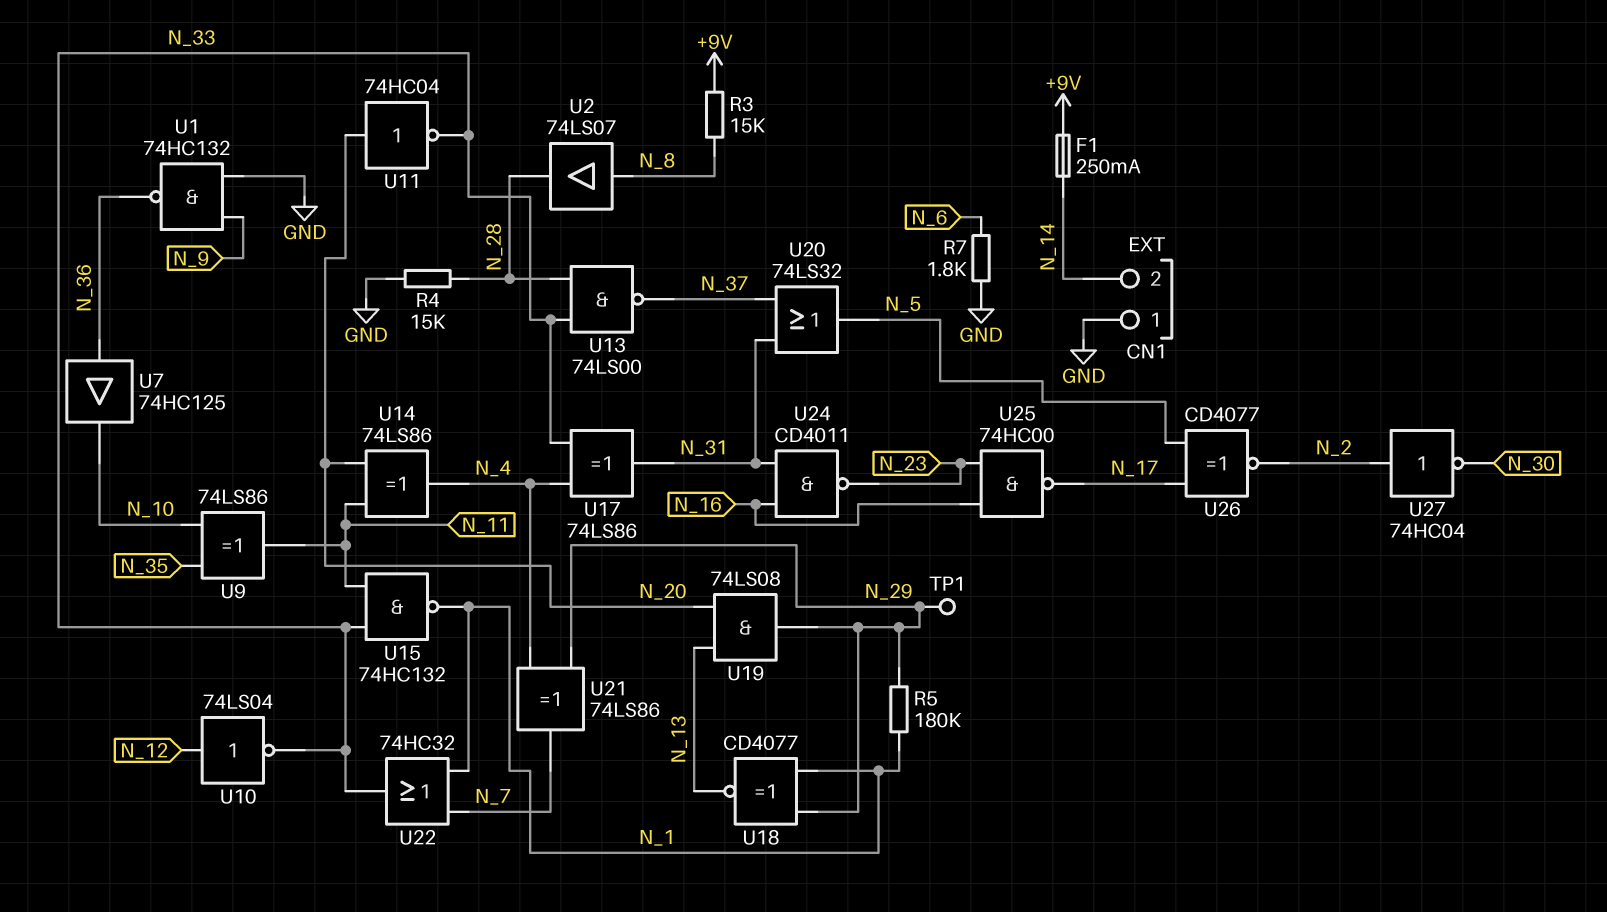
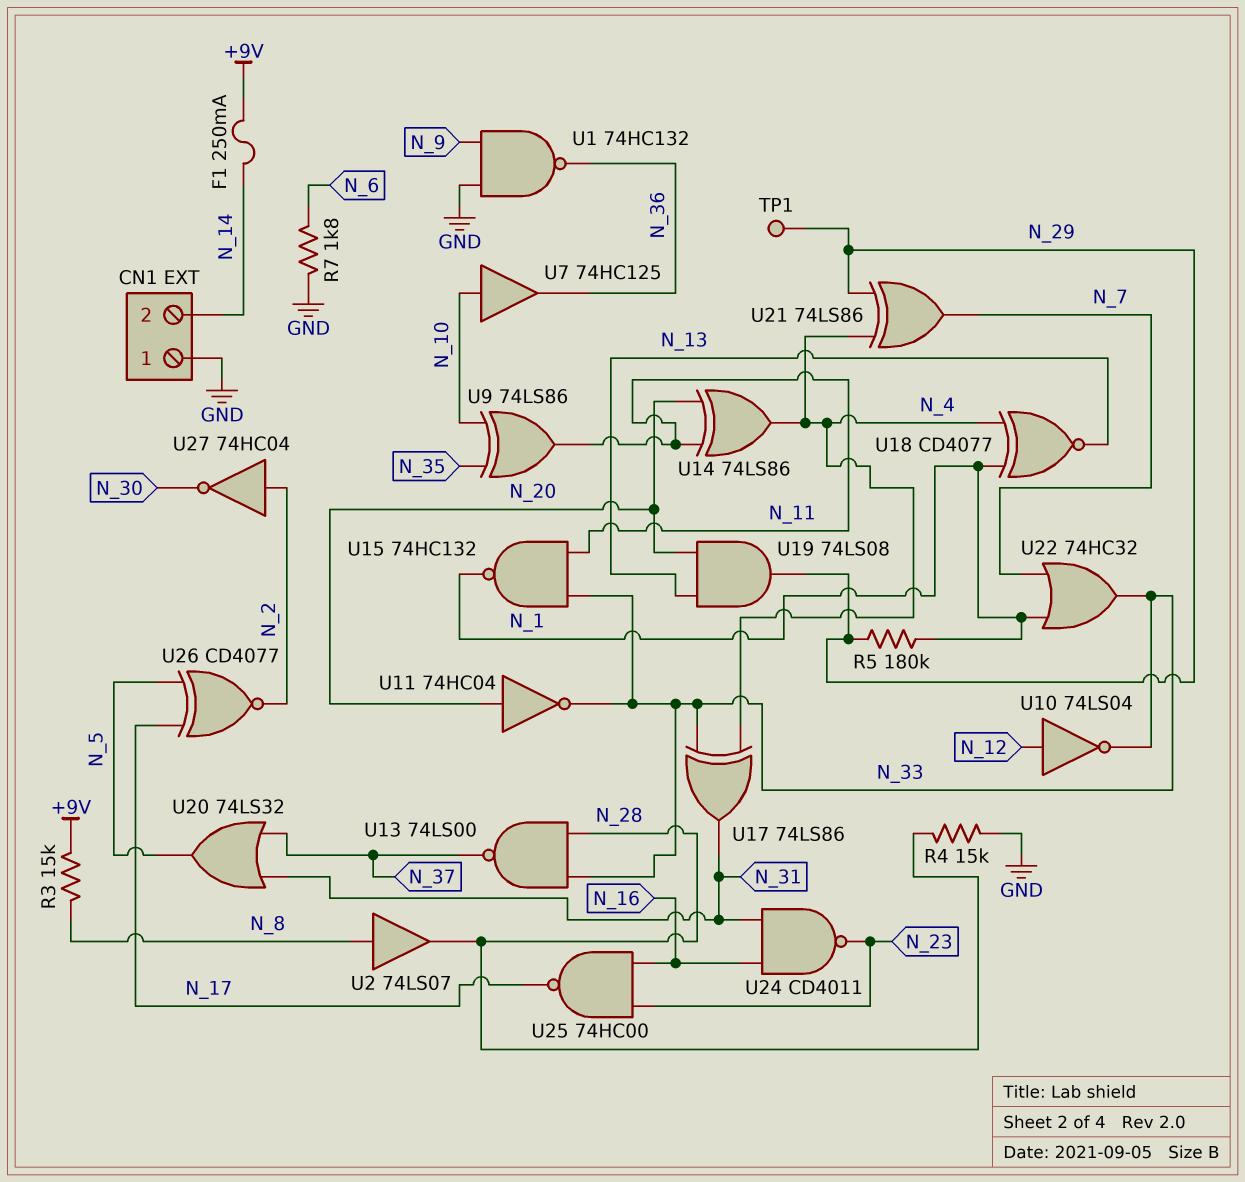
U7: buffer 74HC125 (in N_36, out N_10) -> buffer 74HC125 (in N_10, out N_36)
U18: XNOR CD4077 (in N_1, in N_29, out N_13) -> XNOR CD4077 (in N_1, in N_4, out N_13)

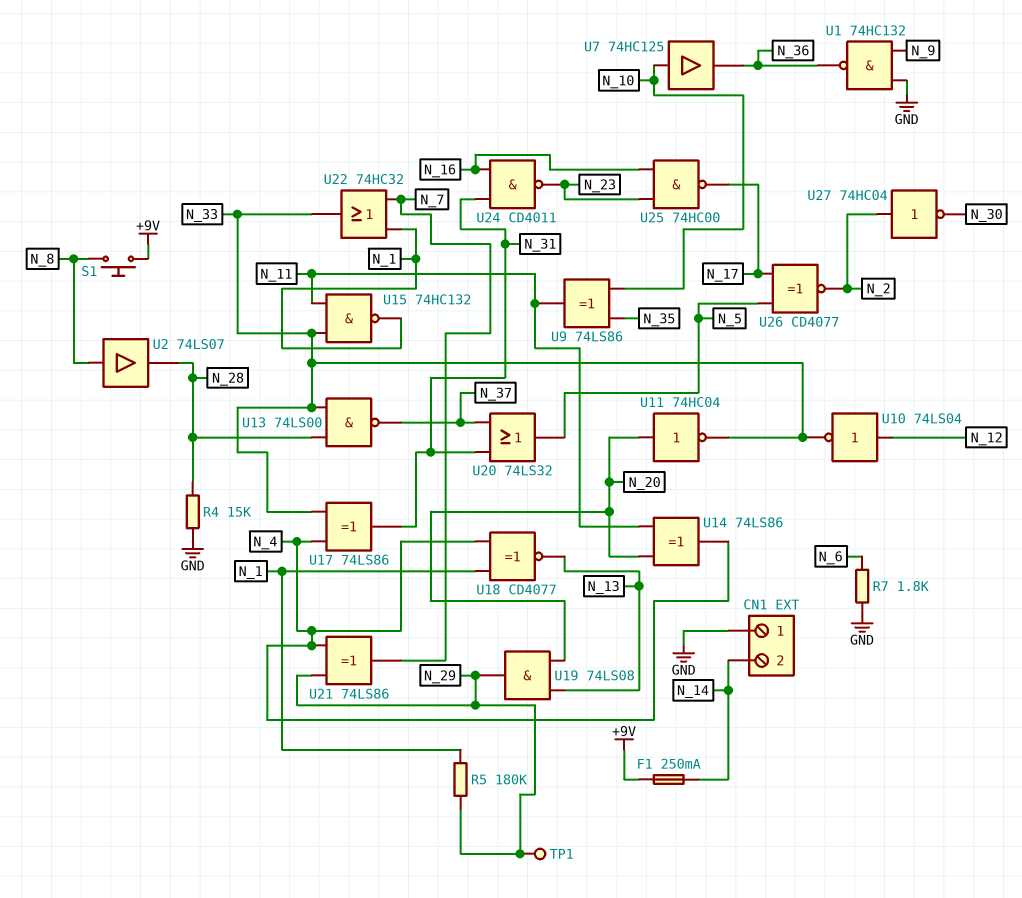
R3: 15k (+9V, N_8) -> none
S1: none -> button (+9V, N_8)

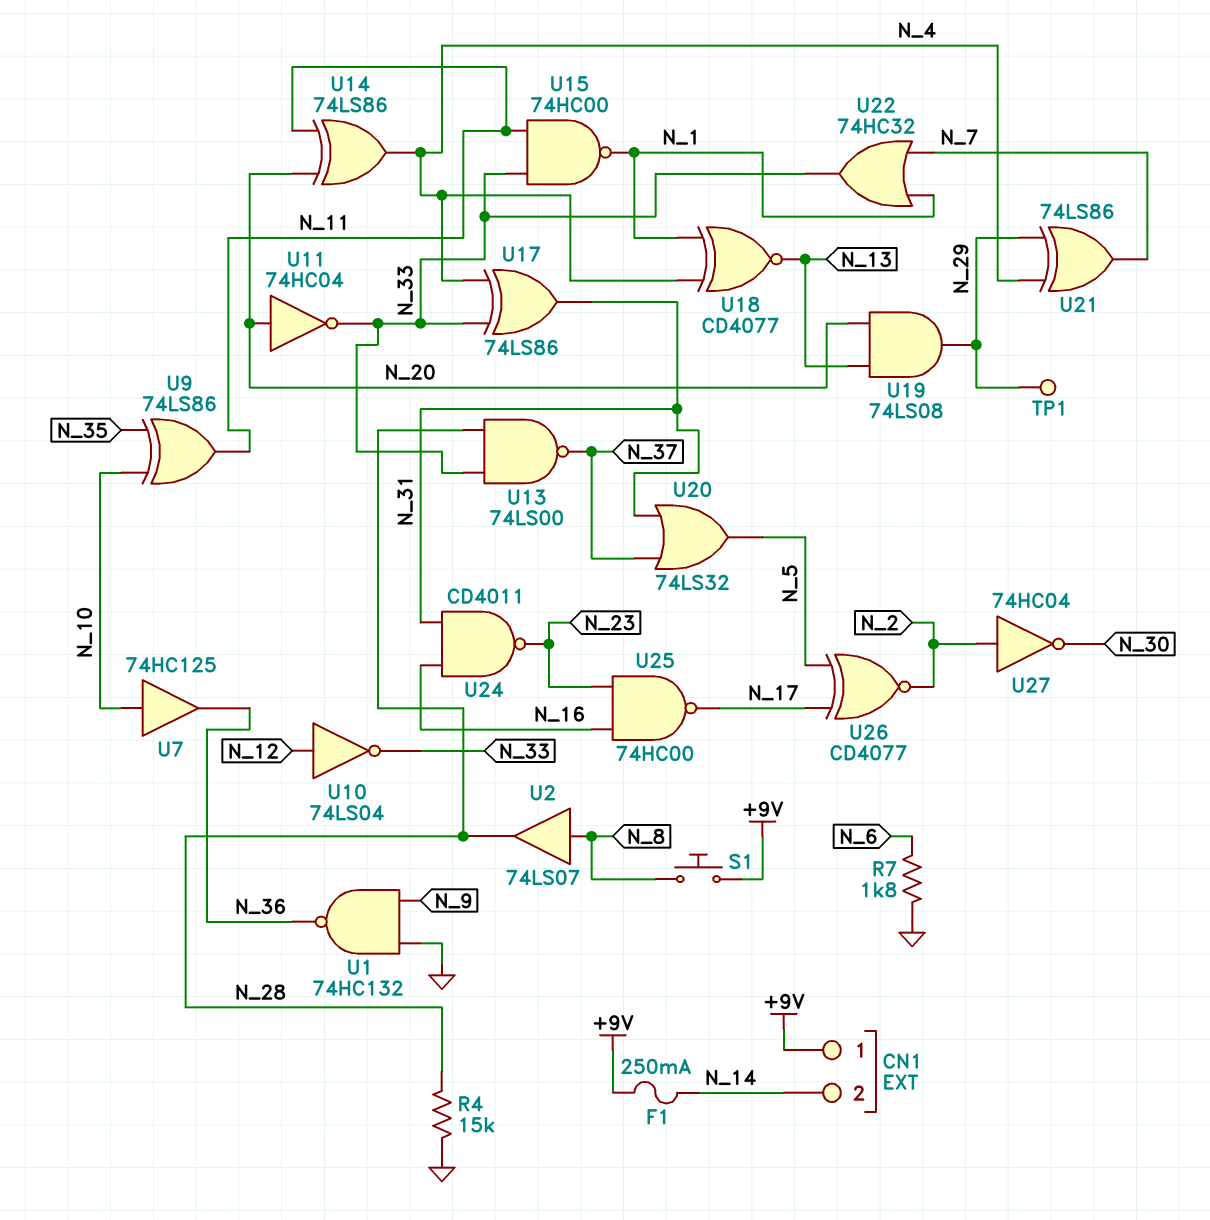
CN1 pin 1: GND -> +9V
R5: 180k (N_1, N_29) -> none
U15: NAND 74HC132 (in N_11, in N_33, out N_1) -> NAND 74HC00 (in N_11, in N_33, out N_1)

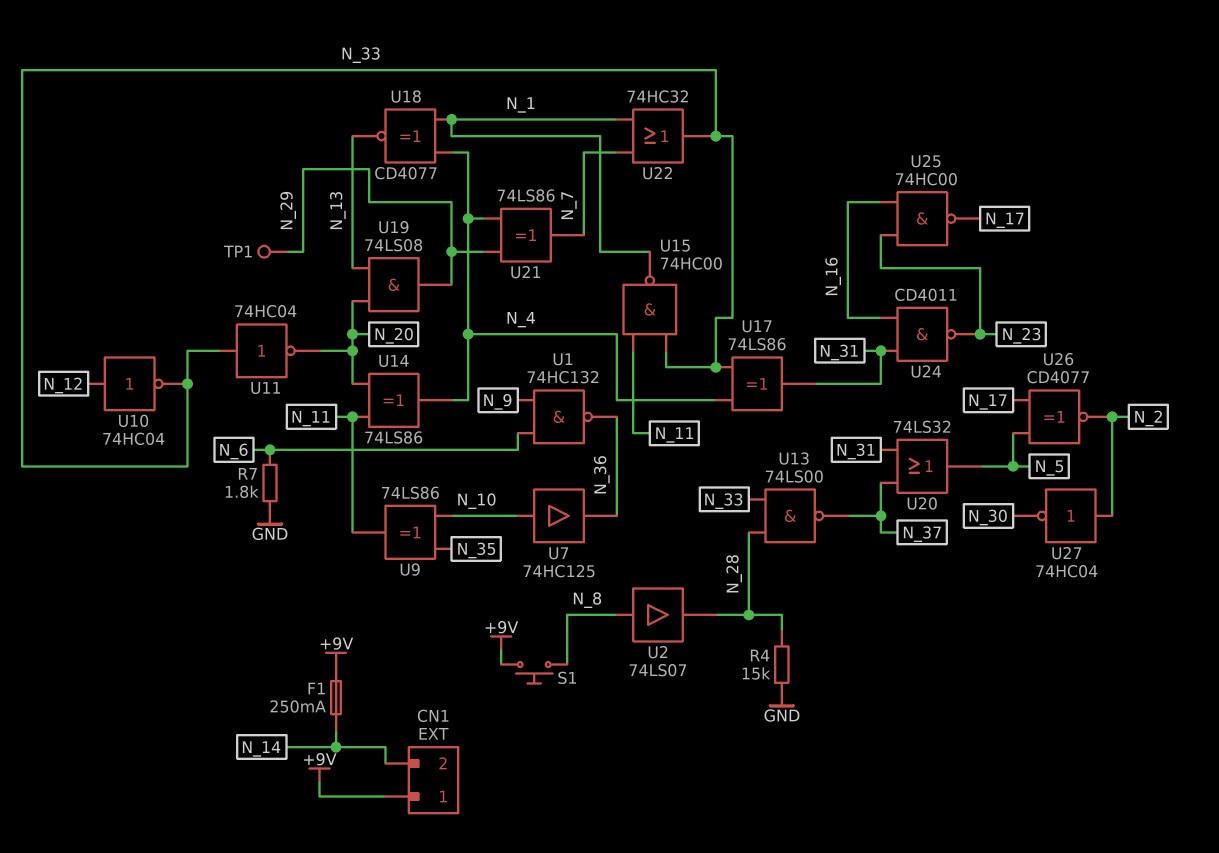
U1: NAND 74HC132 (in GND, in N_9, out N_36) -> NAND 74HC132 (in N_6, in N_9, out N_36)
U10: NOT 74LS04 (in N_12, out N_33) -> NOT 74HC04 (in N_12, out N_33)
U11: NOT 74HC04 (in N_20, out N_33) -> NOT 74HC04 (in N_33, out N_20)

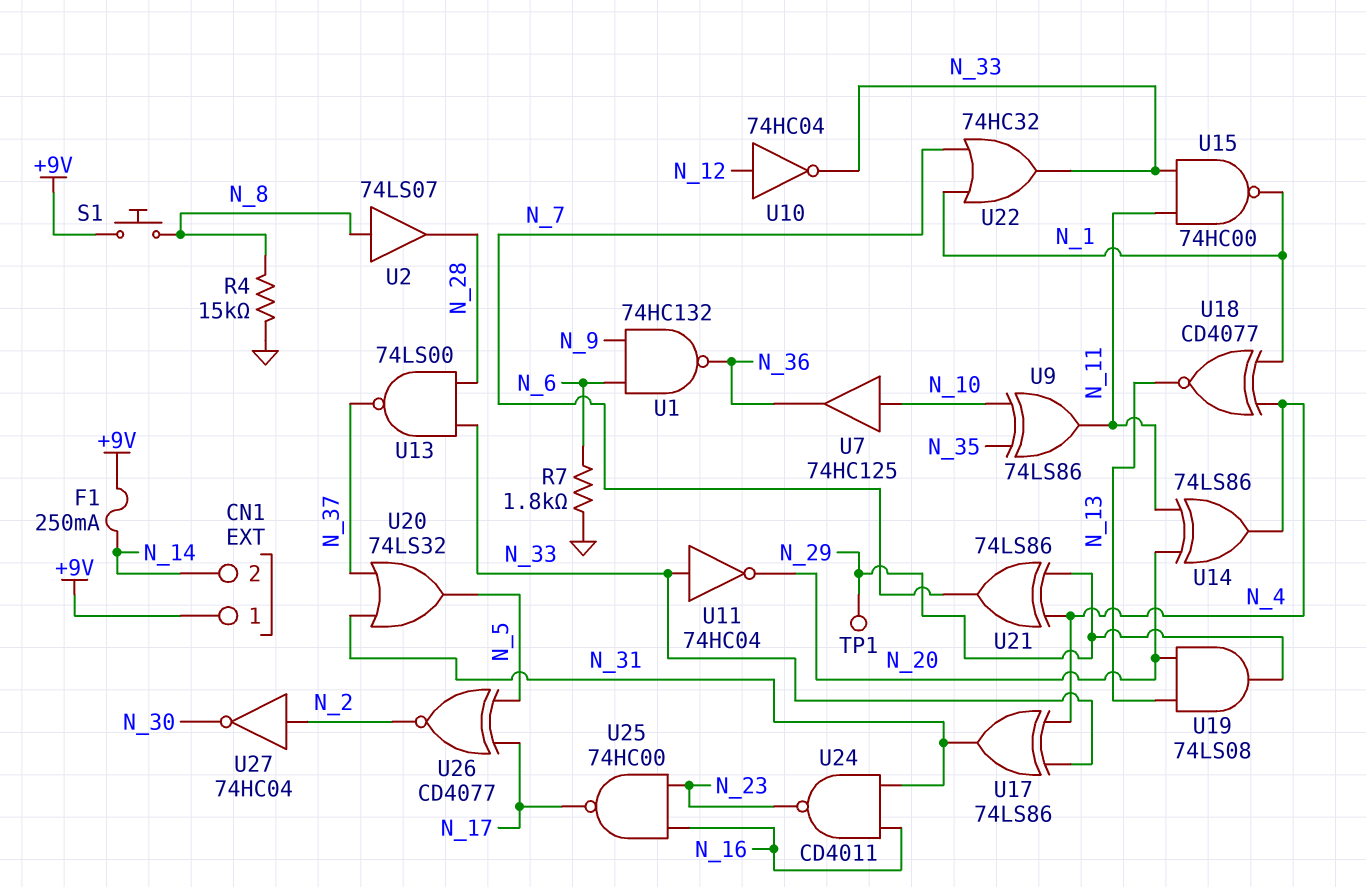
R4: 15k (GND, N_28) -> 15k (GND, N_8)

